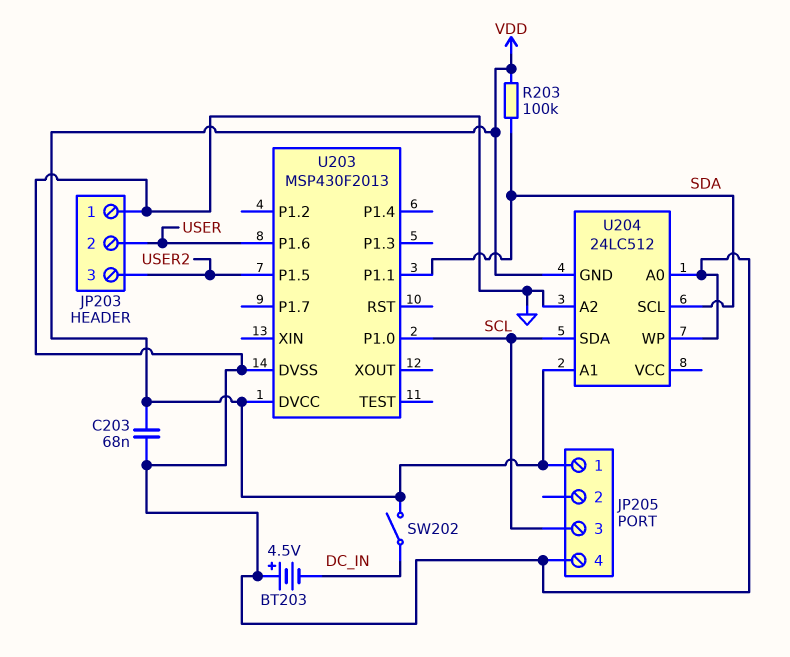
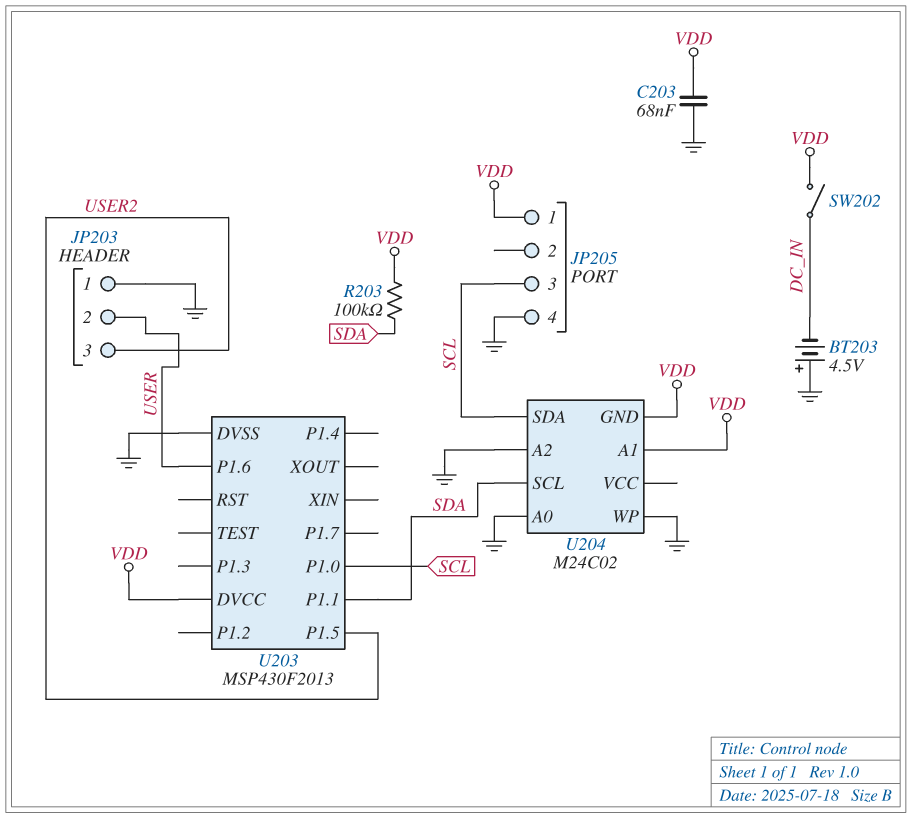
U204: 24LC512 -> M24C02

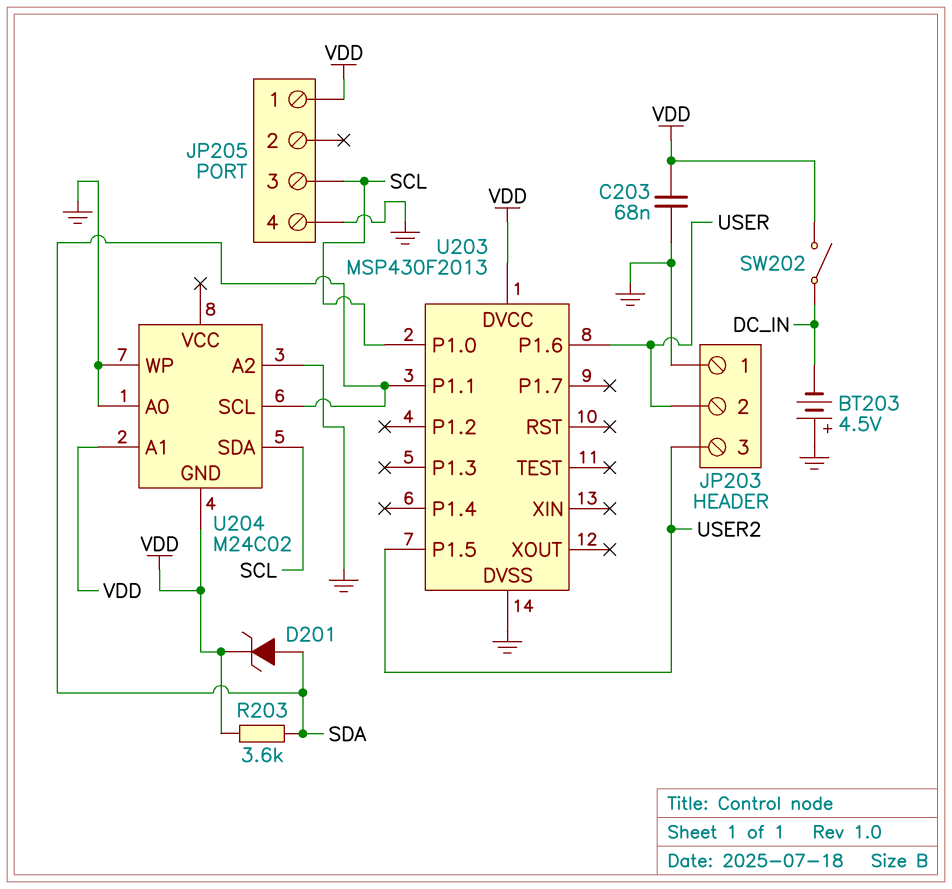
D201: none -> zener (A SDA, K VDD)
R203: 100k (SDA, VDD) -> 3.6k (SDA, VDD)

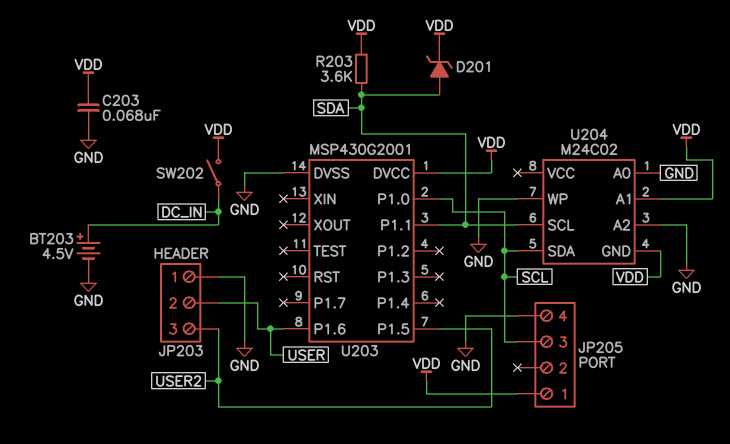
BT203: 4.5V (plus GND, minus DC_IN) -> 4.5V (plus DC_IN, minus GND)
U203: MSP430F2013 -> MSP430G2001

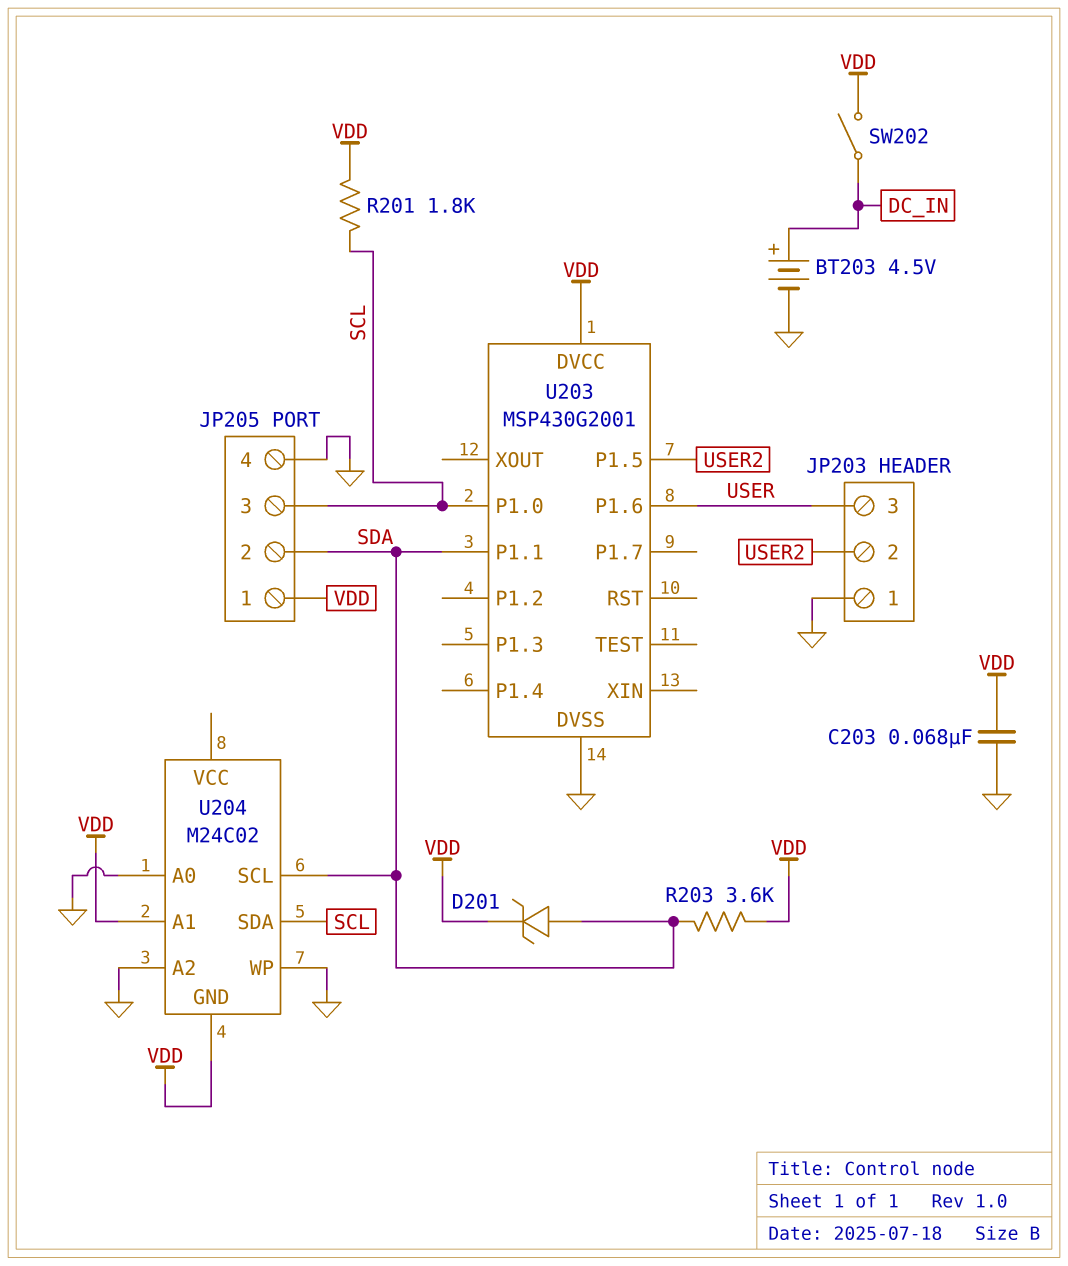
JP203 pin 2: USER -> USER2
JP203 pin 3: USER2 -> USER
JP205 pin 2: none -> SDA
R201: none -> 1.8k (SCL, VDD)

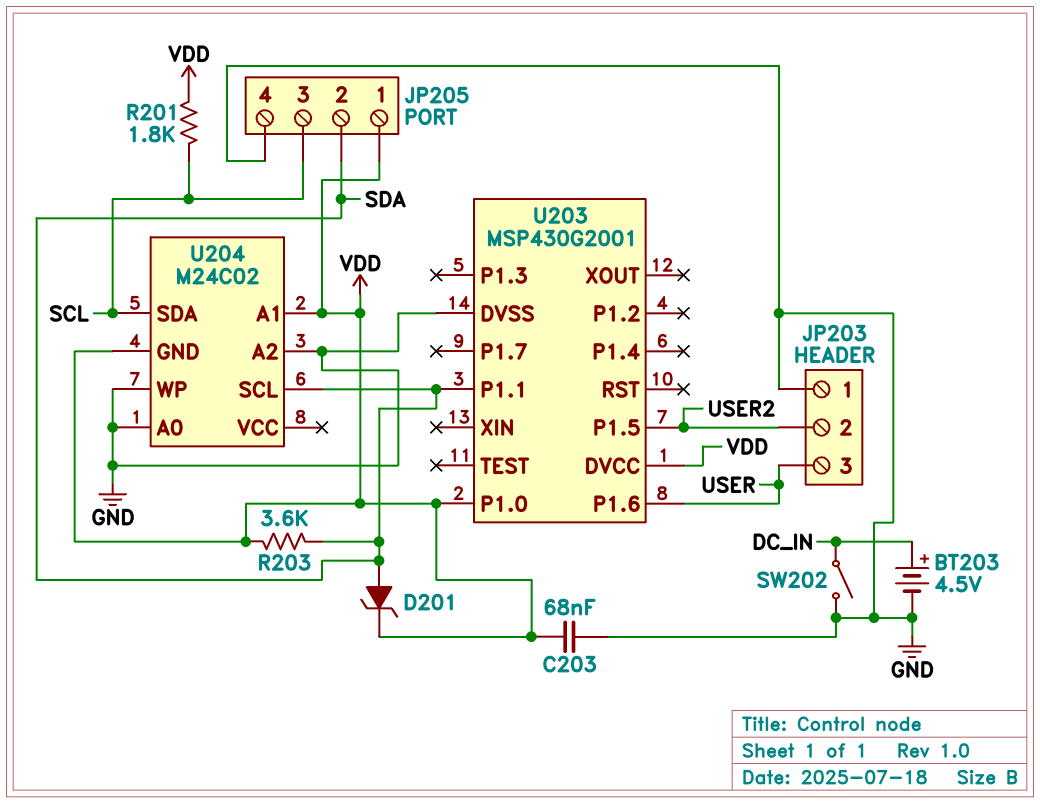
SW202: switch (DC_IN, VDD) -> switch (DC_IN, GND)
U203 pin P1.0: SCL -> VDD

